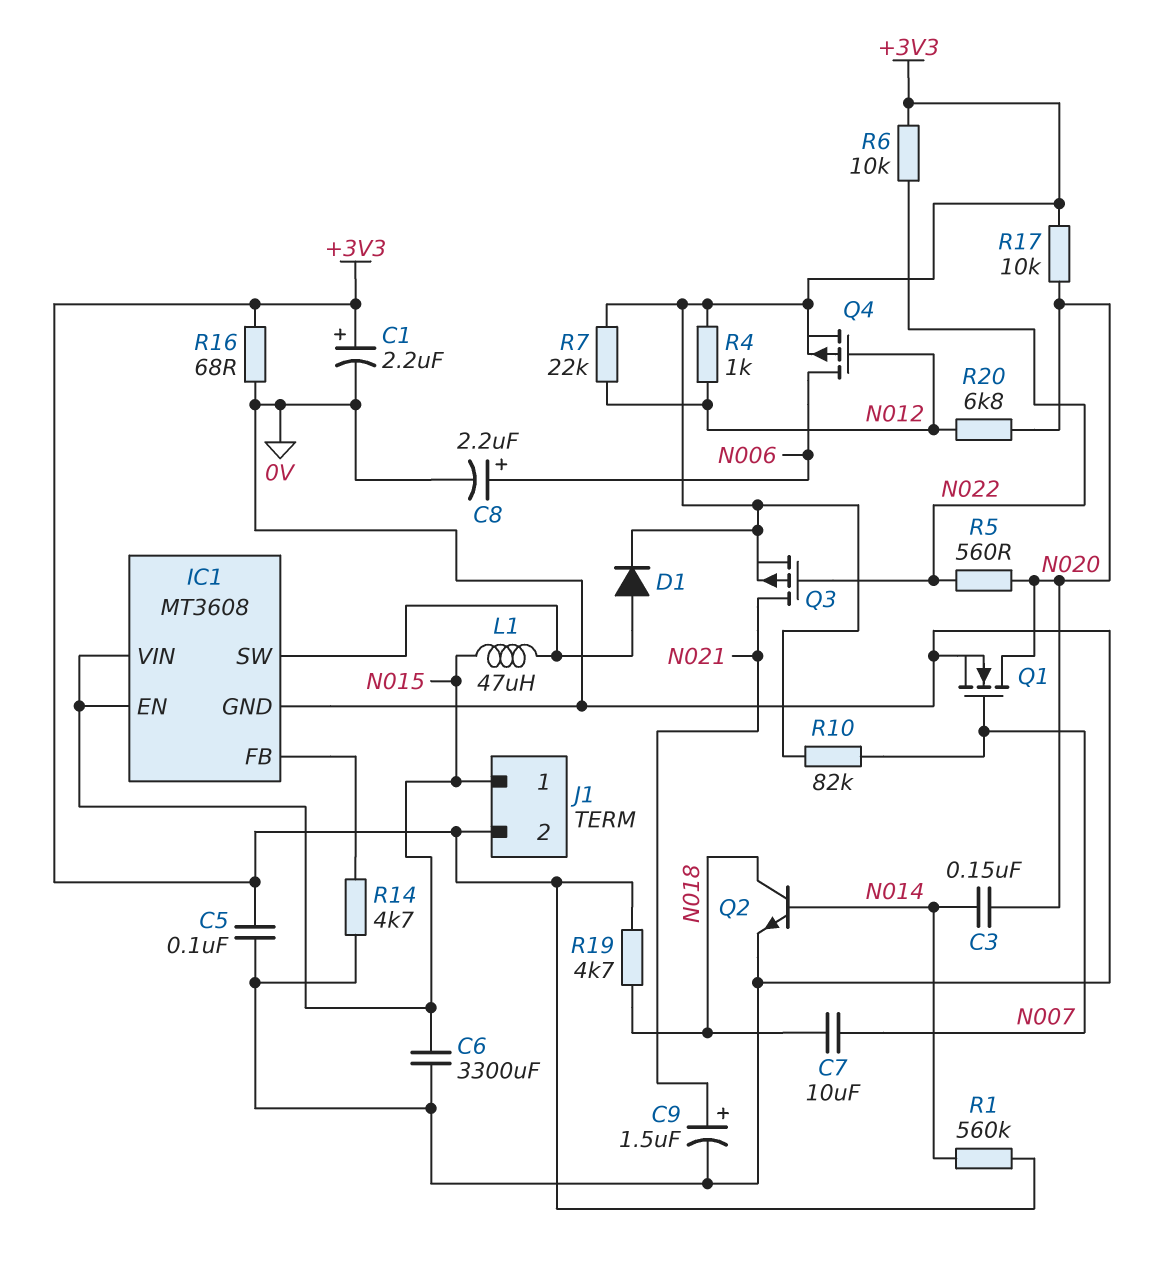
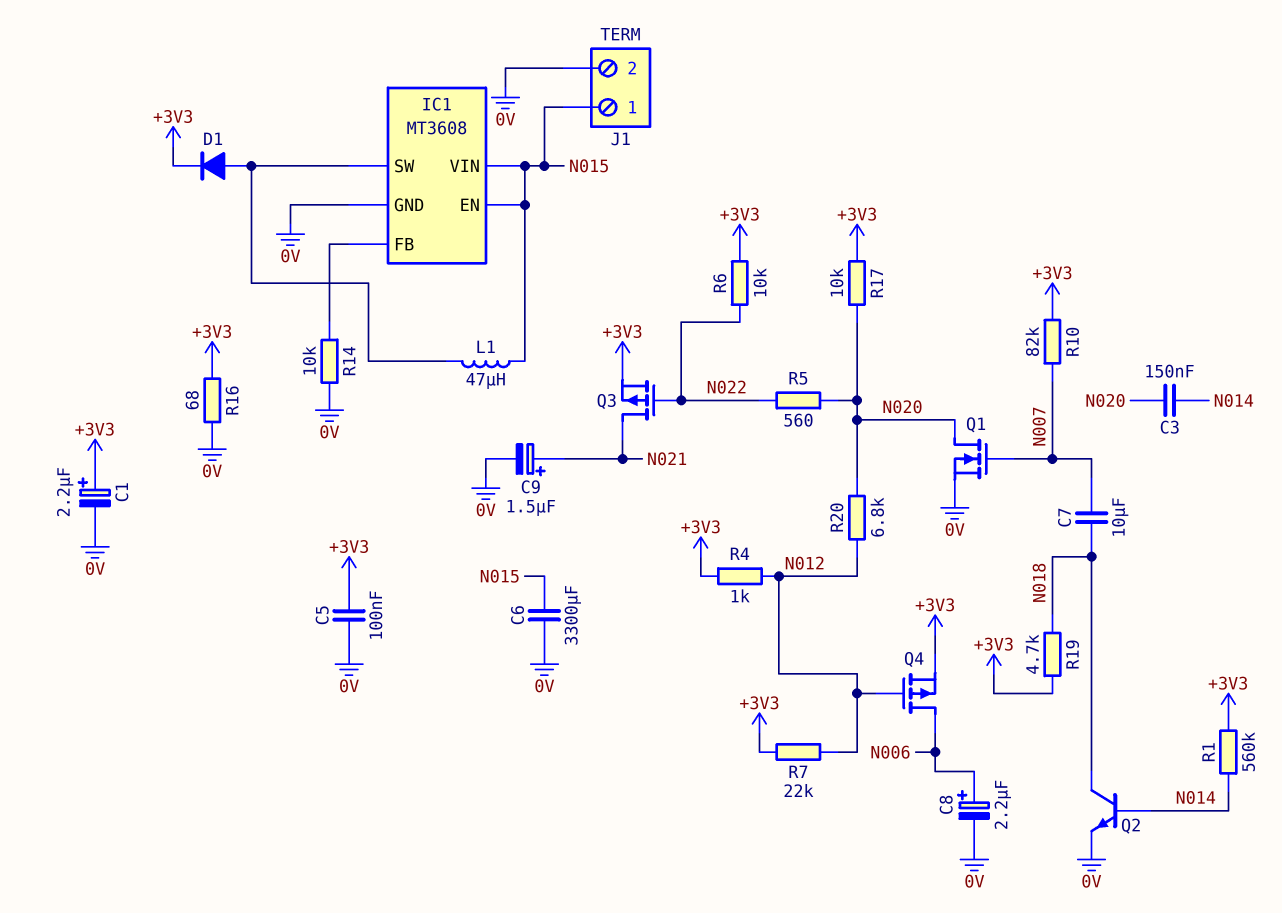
J1 pin 2: +3V3 -> 0V
R14: 4.7k (0V, IC1/FB) -> 10k (0V, IC1/FB)

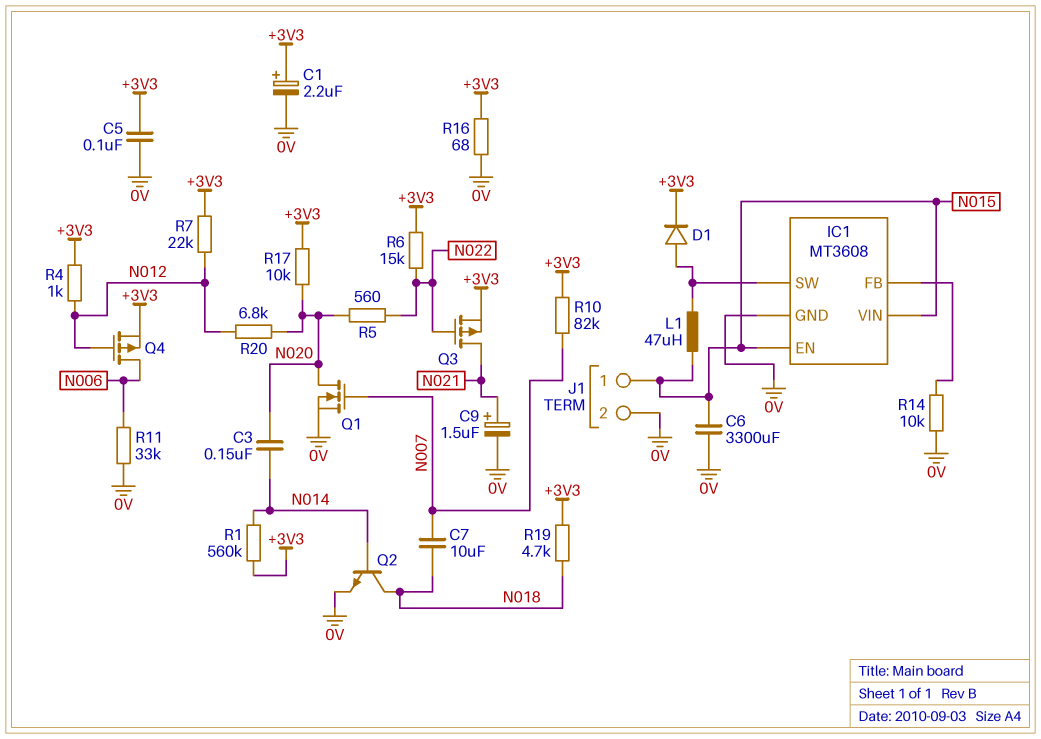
C8: 2.2uF (plus N006, minus 0V) -> none
R6: 10k (+3V3, N022) -> 15k (+3V3, N022)
R11: none -> 33k (0V, N006)

